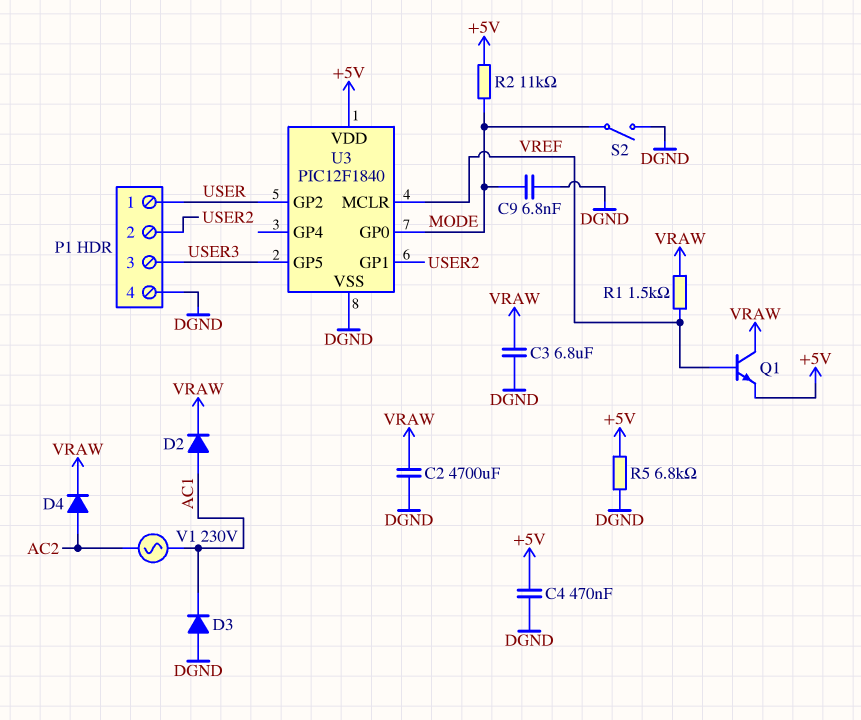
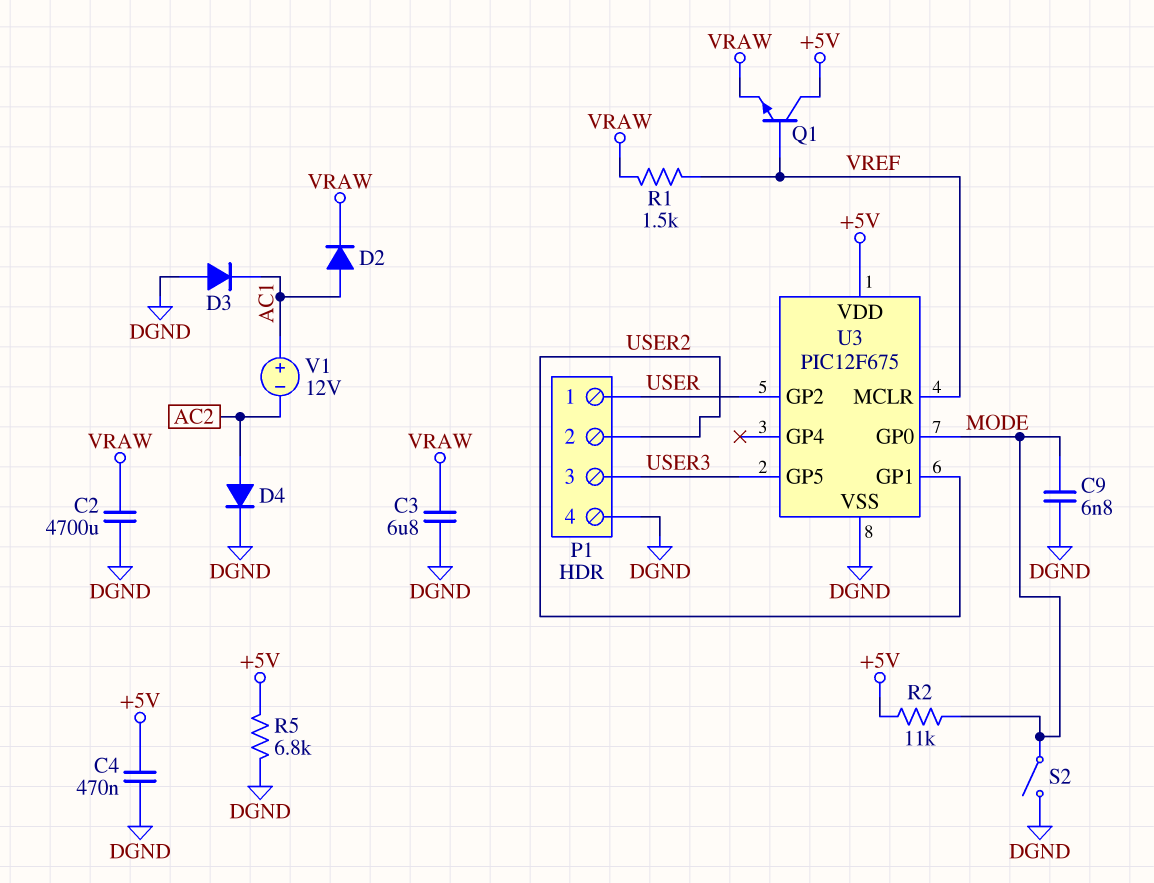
D4: diode (A AC2, K VRAW) -> diode (A AC2, K DGND)
Q1: NPN (B VREF, C VRAW, E +5V) -> NPN (B VREF, C +5V, E VRAW)
U3: PIC12F1840 -> PIC12F675
V1: AC 230V (AC1, AC2) -> 12V (plus AC1, minus AC2)

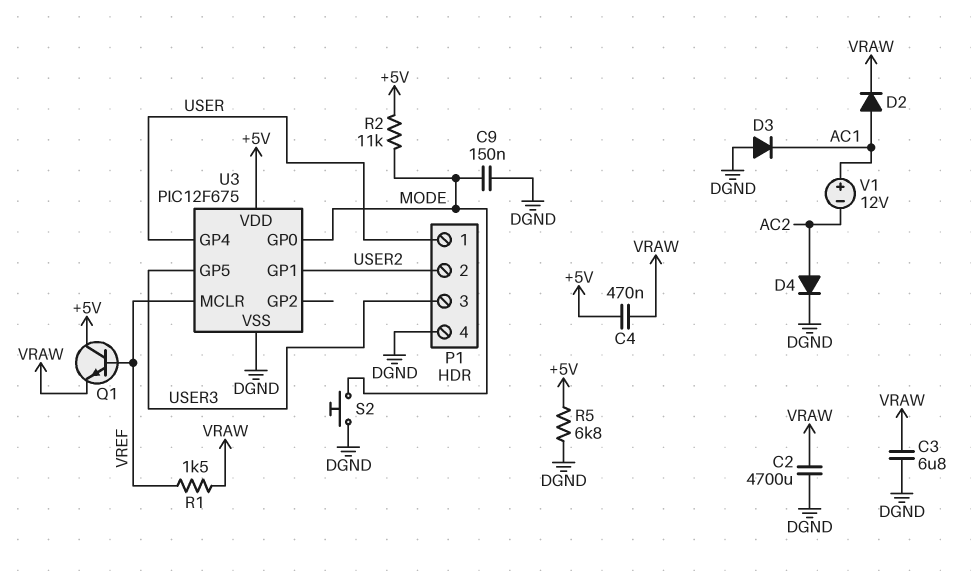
C4: 470nF (+5V, DGND) -> 470nF (+5V, VRAW)
C9: 6.8nF (DGND, MODE) -> 150nF (DGND, MODE)
S2: switch (DGND, MODE) -> button (DGND, MODE)
U3 pin GP2: USER -> none
U3 pin GP4: none -> USER

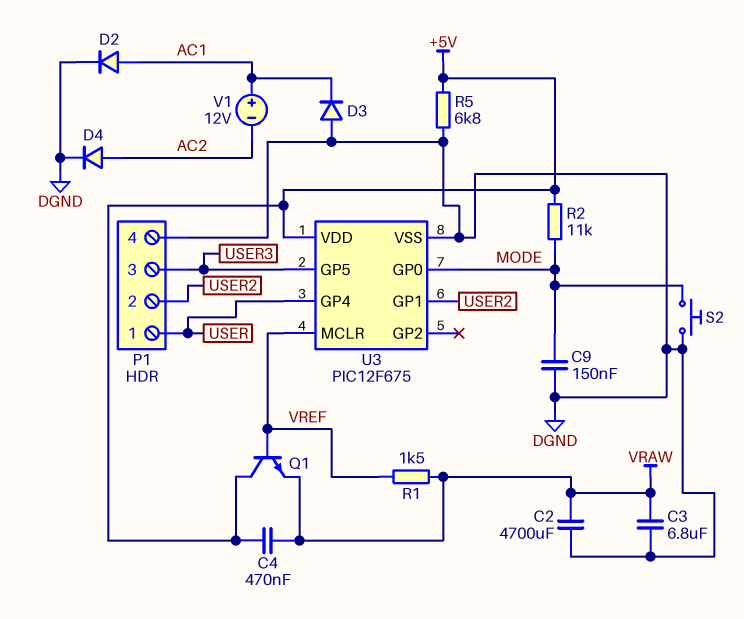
D2: diode (A AC1, K VRAW) -> diode (A AC1, K DGND)

